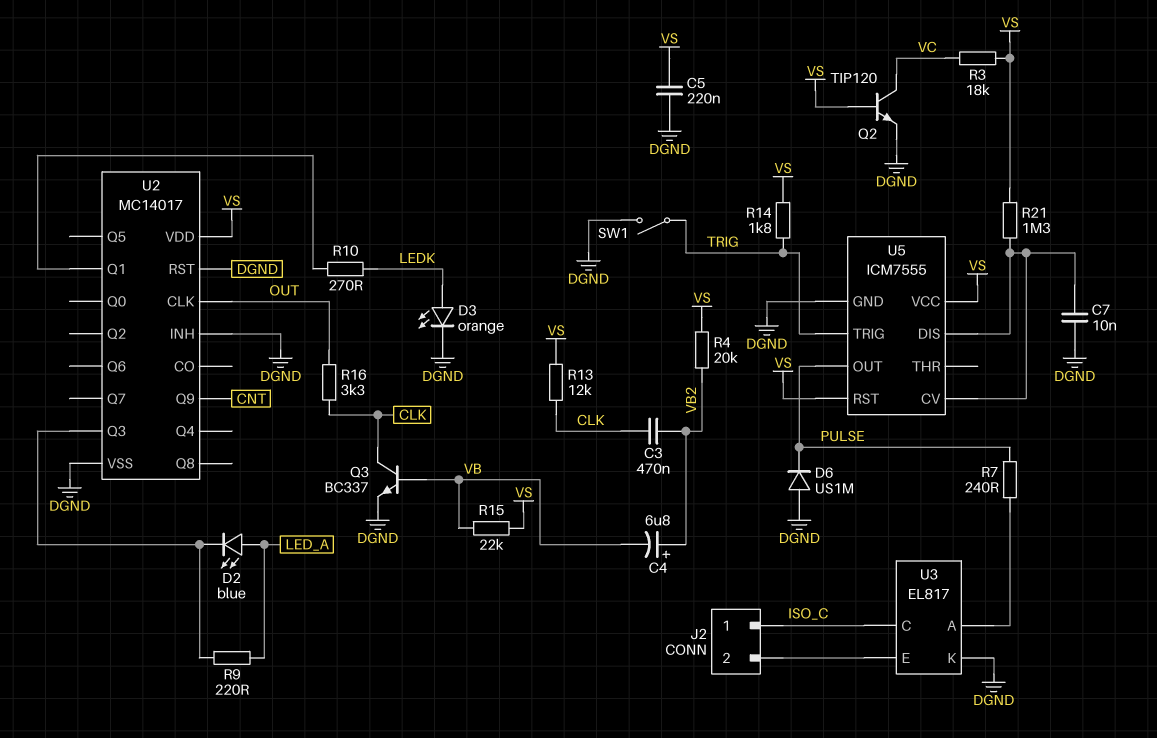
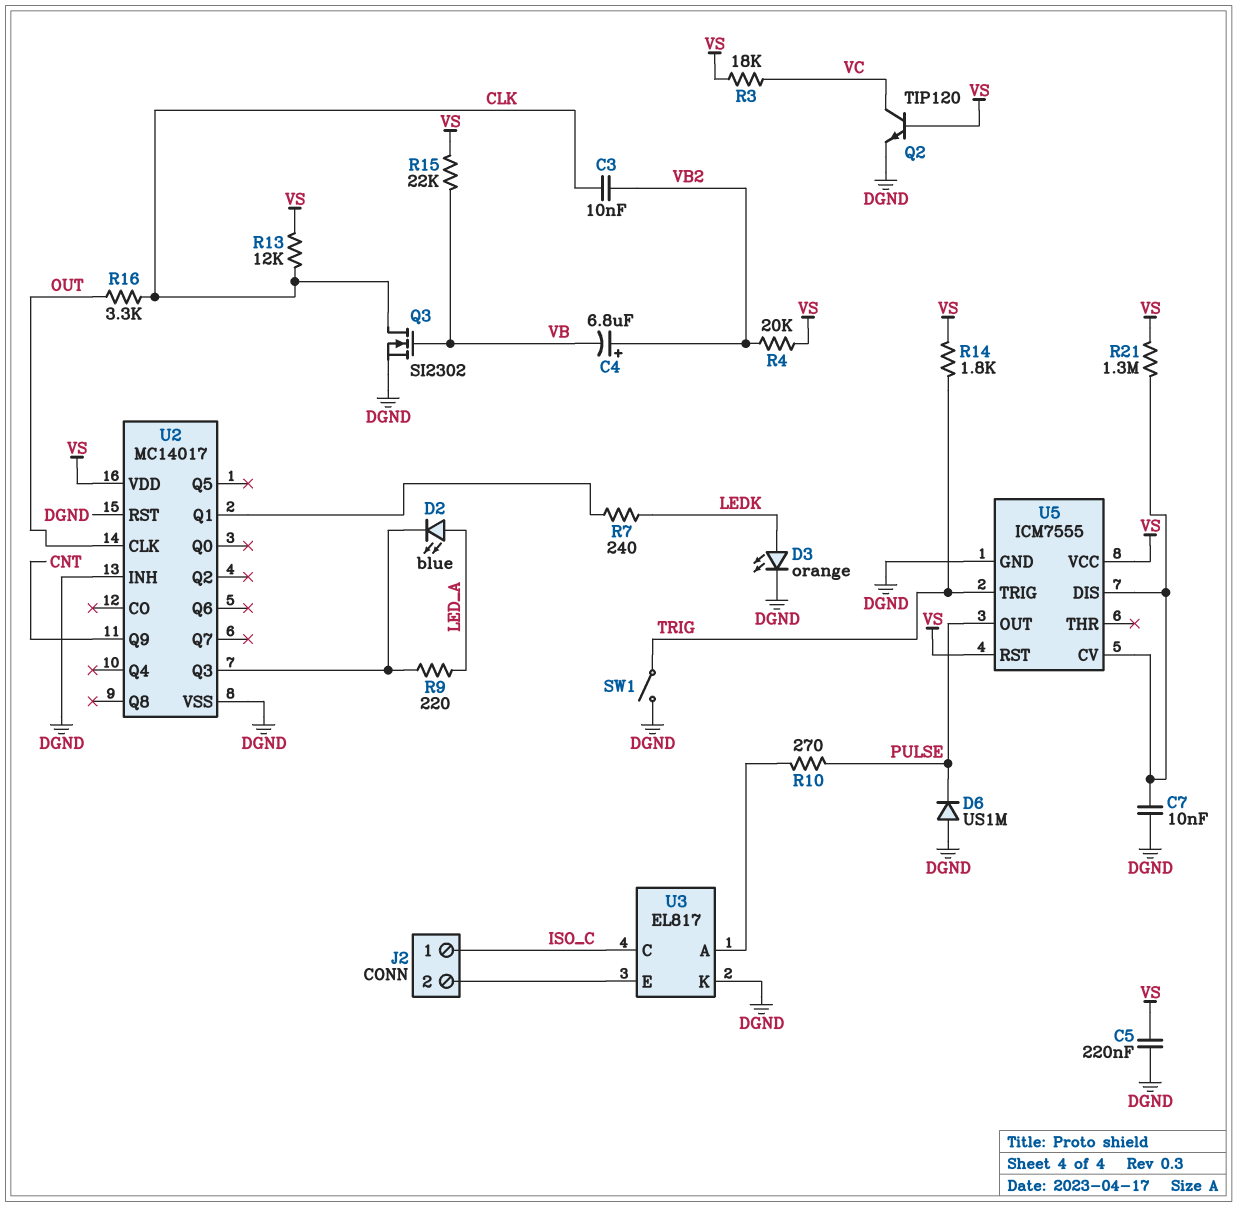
C3: 470nF (CLK, VB2) -> 10nF (CLK, VB2)
Q3: NPN BC337 (B VB, C CLK, E DGND) -> NMOS SI2302 (G VB, D CLK, S DGND)
R7: 240 (PULSE, U3/A) -> 240 (LEDK, U2/Q1)
R10: 270 (LEDK, U2/Q1) -> 270 (PULSE, U3/A)

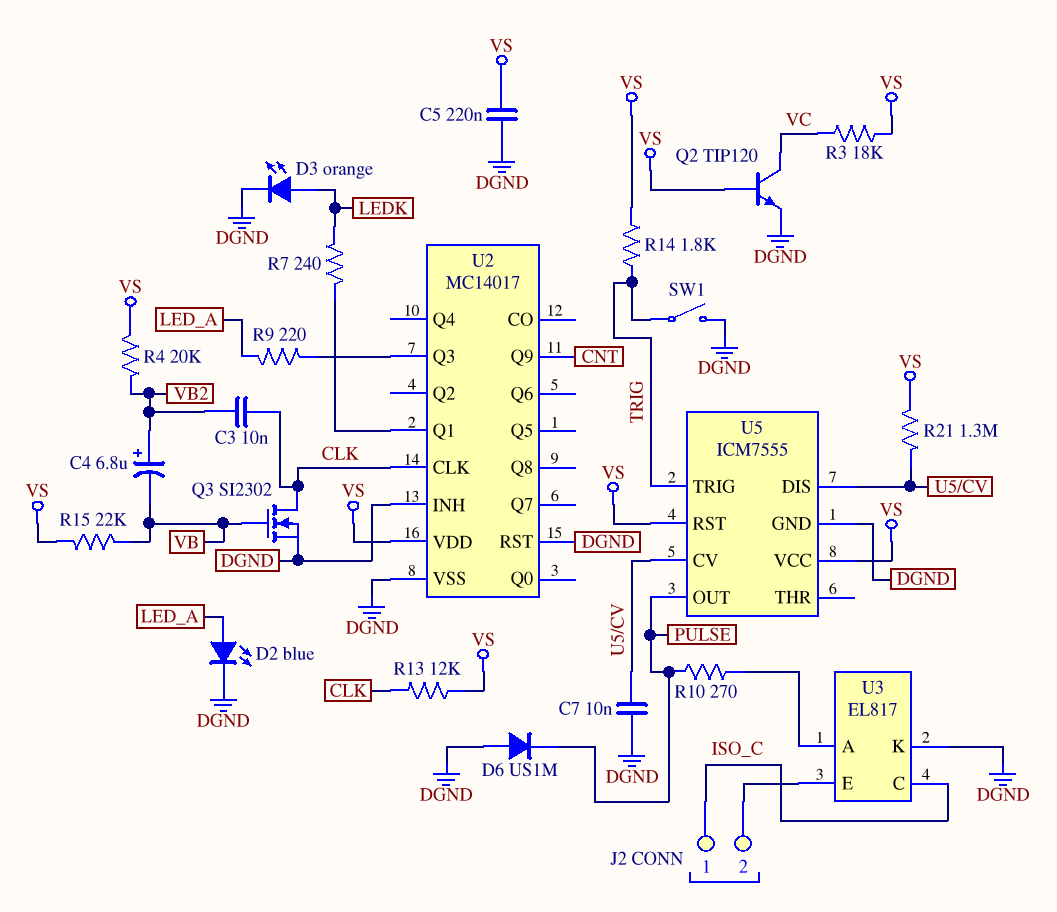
D2: LED blue (A LED_A, K U2/Q3) -> LED blue (A LED_A, K DGND)
R16: 3.3k (CLK, OUT) -> none
U2 pin CLK: OUT -> CLK

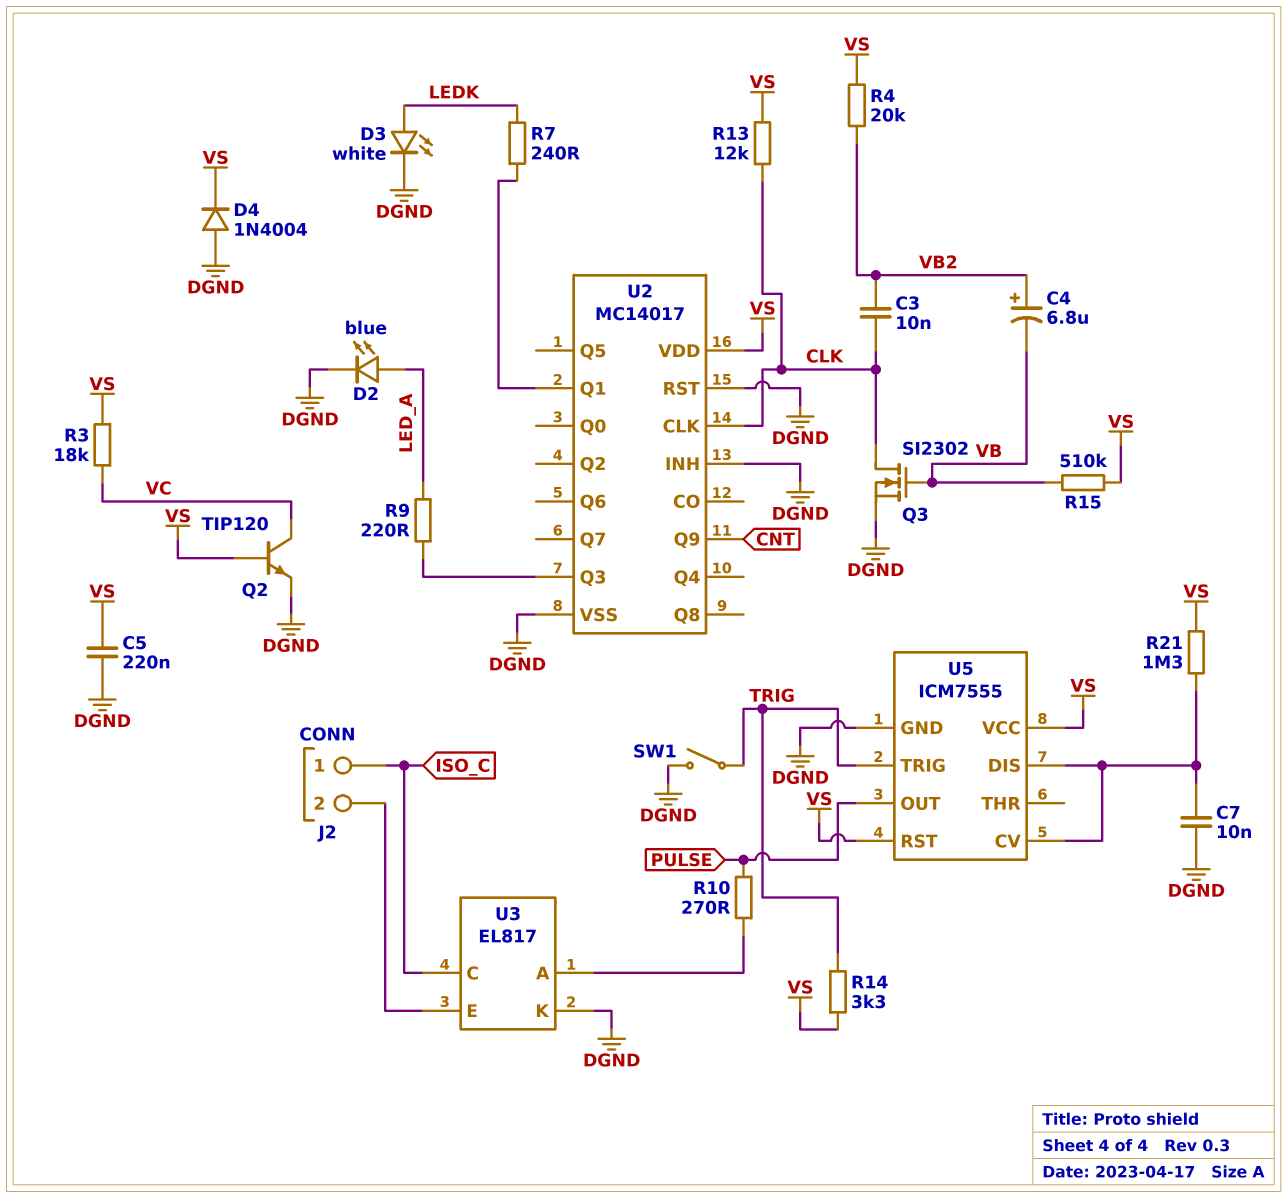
D3: LED orange (A LEDK, K DGND) -> LED white (A LEDK, K DGND)
D4: none -> diode 1N4004 (A DGND, K VS)
D6: diode US1M (A DGND, K PULSE) -> none
R14: 1.8k (TRIG, VS) -> 3.3k (TRIG, VS)
R15: 22k (VB, VS) -> 510k (VB, VS)

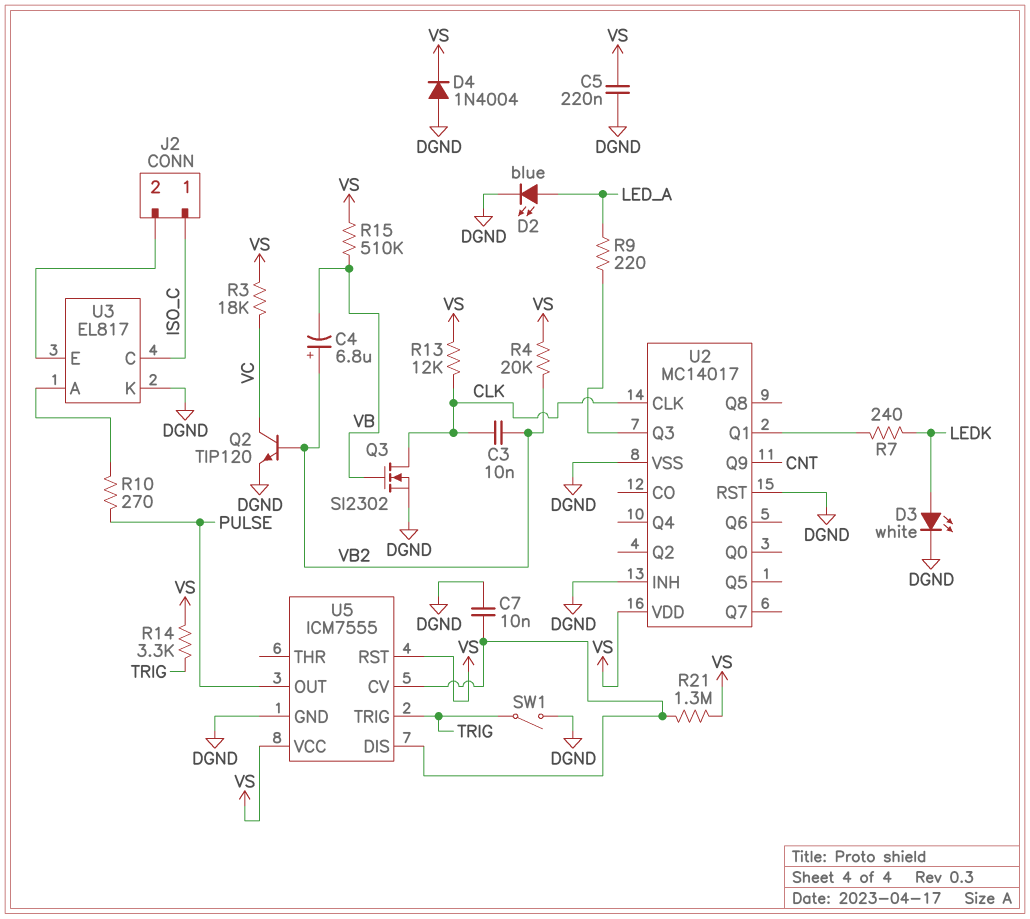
Q2: NPN TIP120 (B VS, C VC, E DGND) -> NPN TIP120 (B VB2, C VC, E DGND)

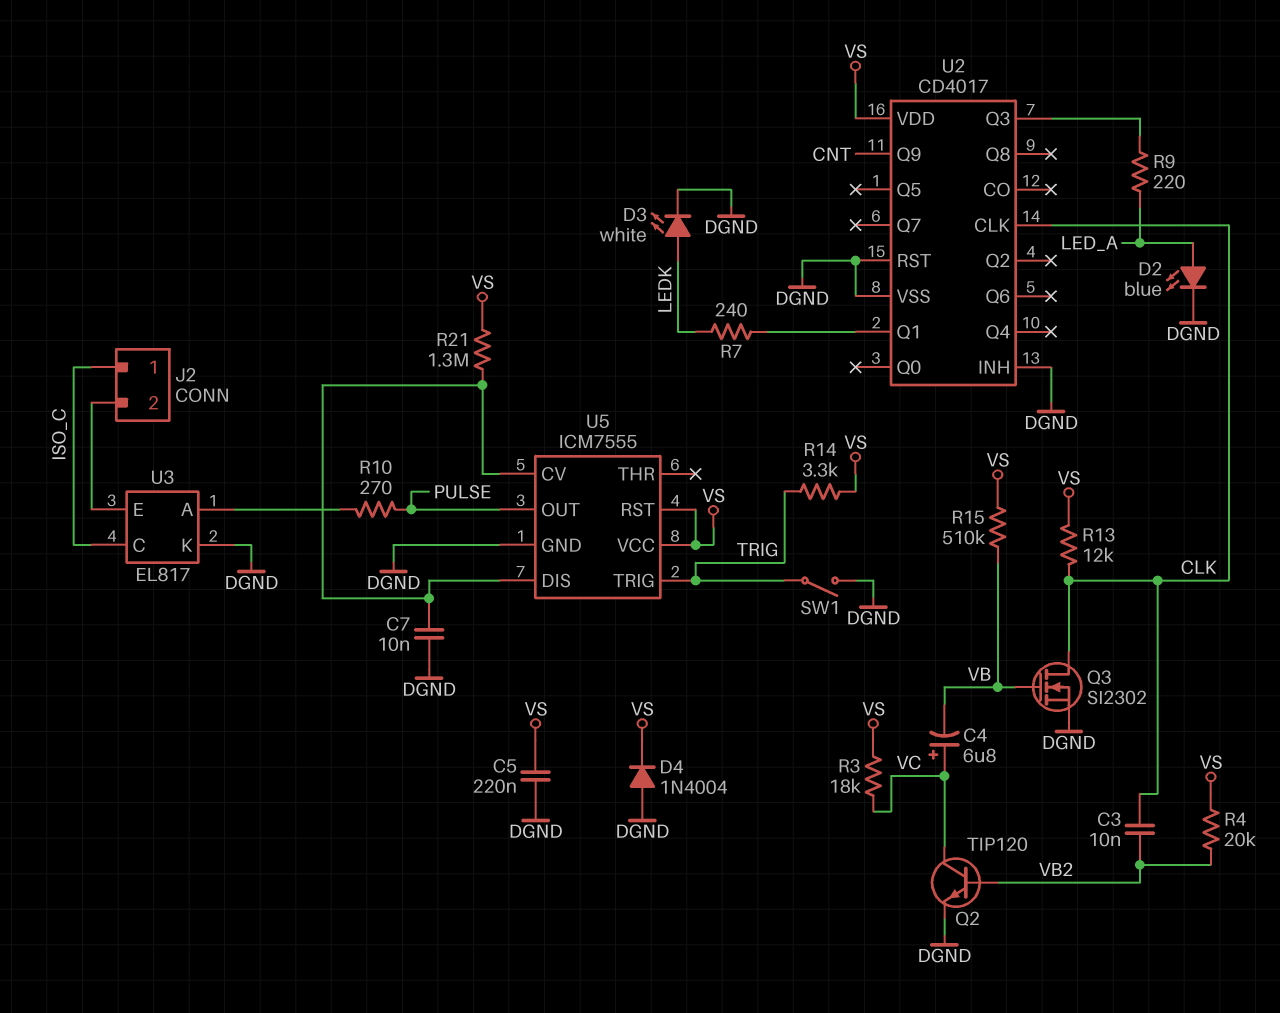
C4: 6.8uF (plus VB2, minus VB) -> 6.8uF (plus VC, minus VB)
U2: MC14017 -> CD4017

